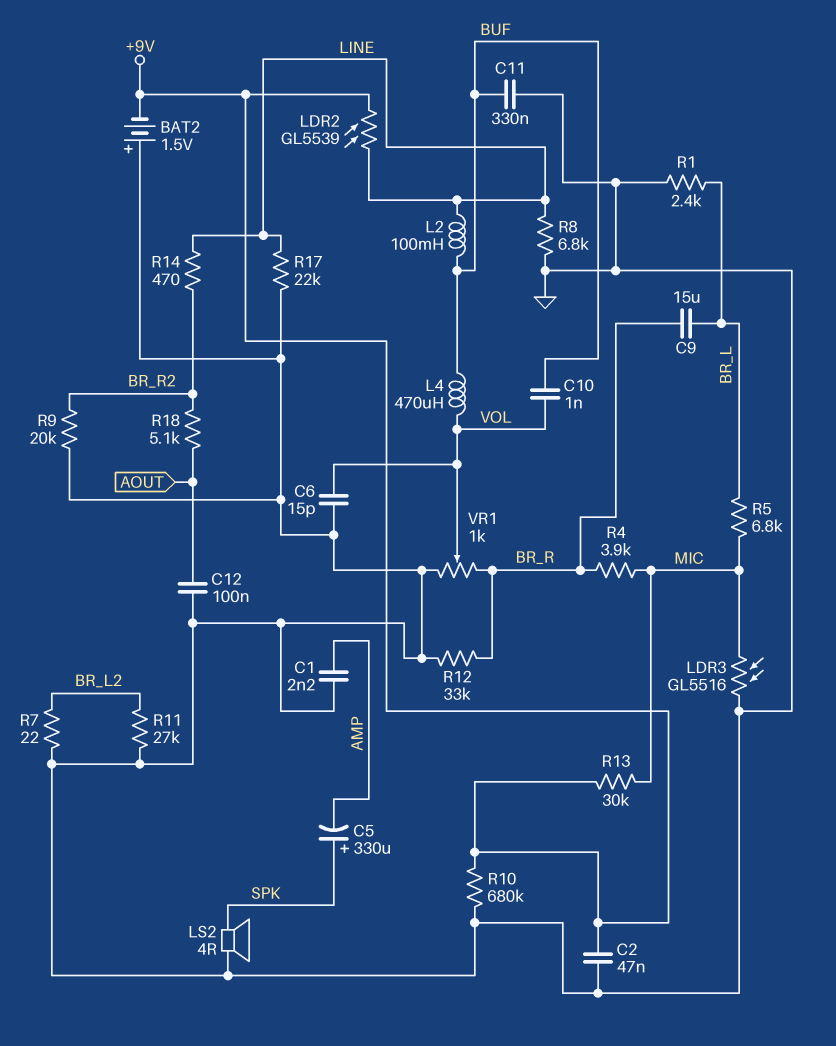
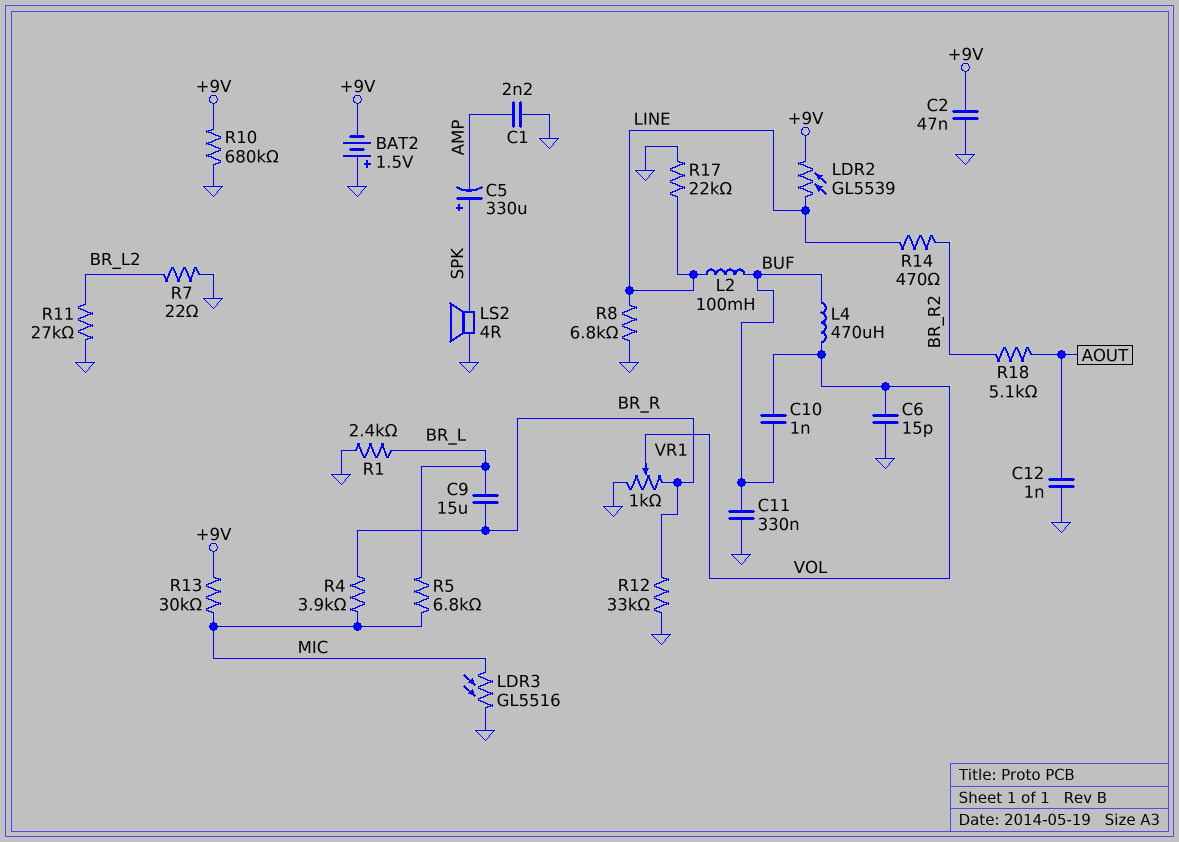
C12: 100nF (AOUT, GND) -> 1nF (AOUT, GND)
R9: 20k (BR_R2, GND) -> none

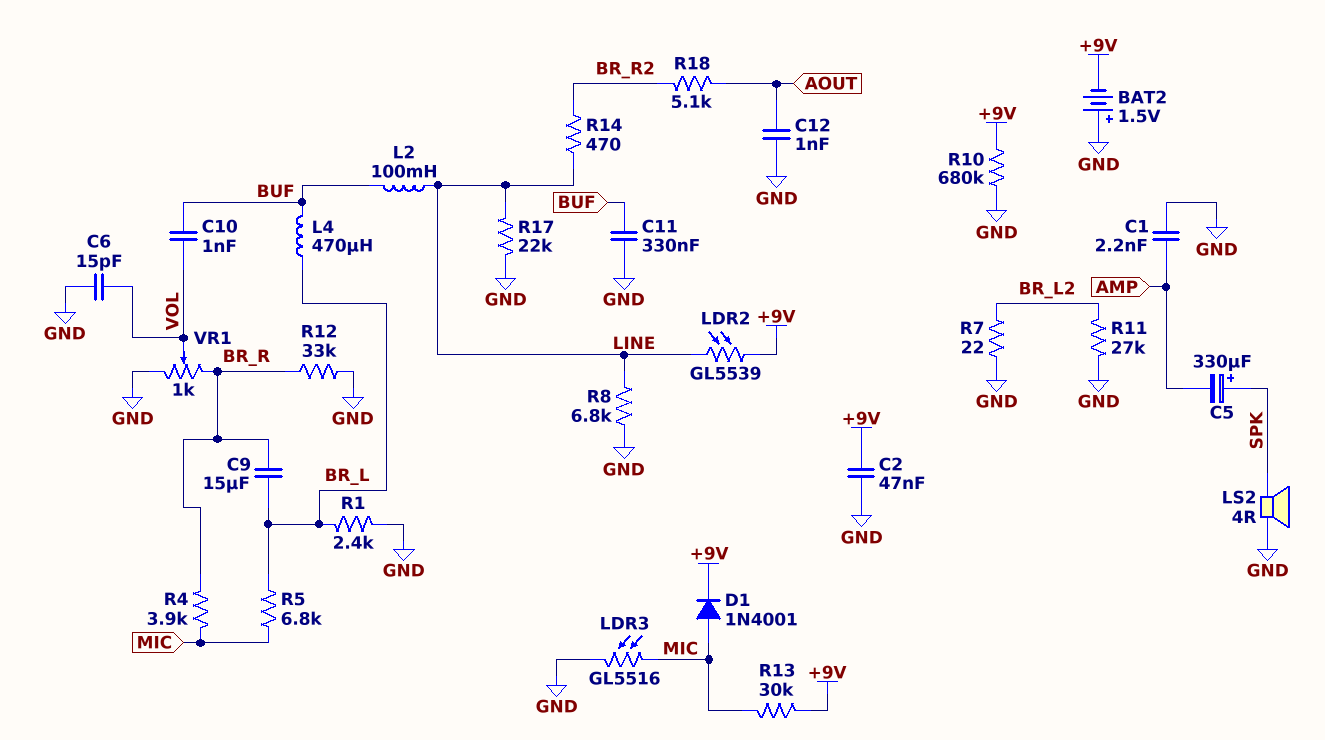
D1: none -> diode 1N4001 (A MIC, K +9V)
L4: 470uH (BUF, VOL) -> 470uH (BR_L, BUF)

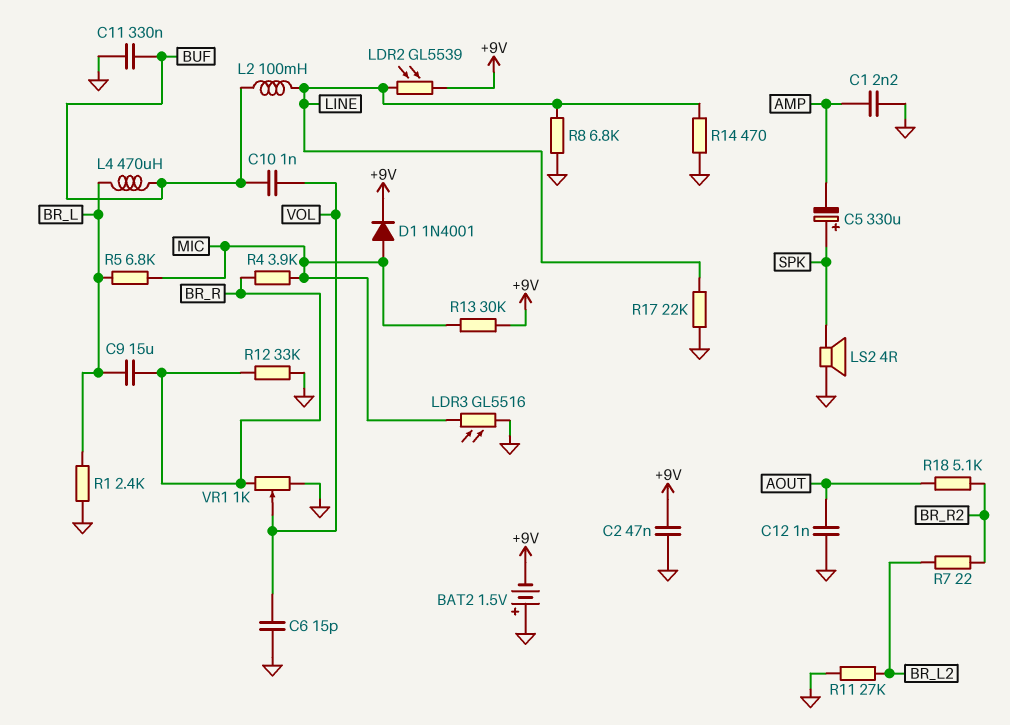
R7: 22 (BR_L2, GND) -> 22 (BR_L2, BR_R2)
R10: 680k (+9V, GND) -> none
R14: 470 (BR_R2, LINE) -> 470 (GND, LINE)

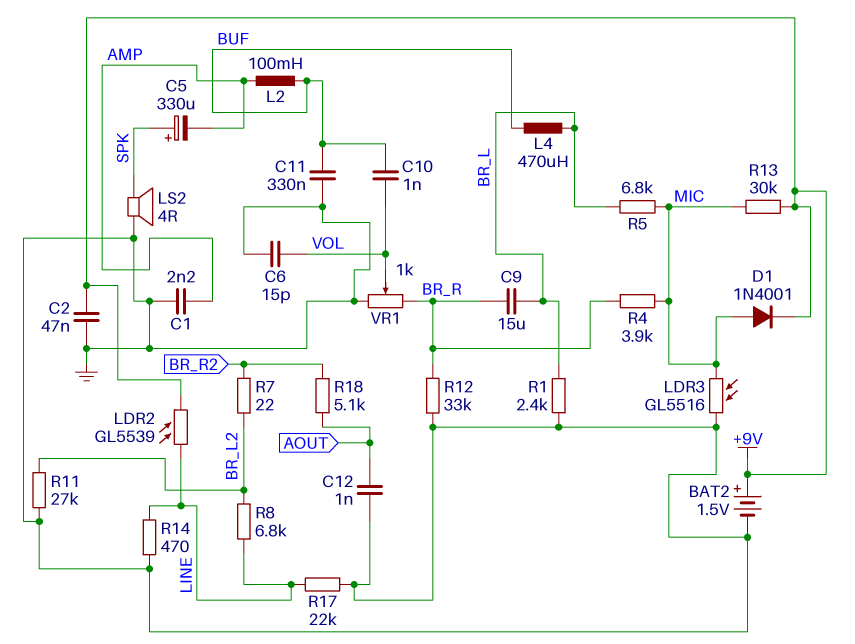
BAT2: 1.5V (plus GND, minus +9V) -> 1.5V (plus +9V, minus GND)
L2: 100mH (BUF, LINE) -> 100mH (AMP, BUF)
R8: 6.8k (GND, LINE) -> 6.8k (BR_L2, LINE)

